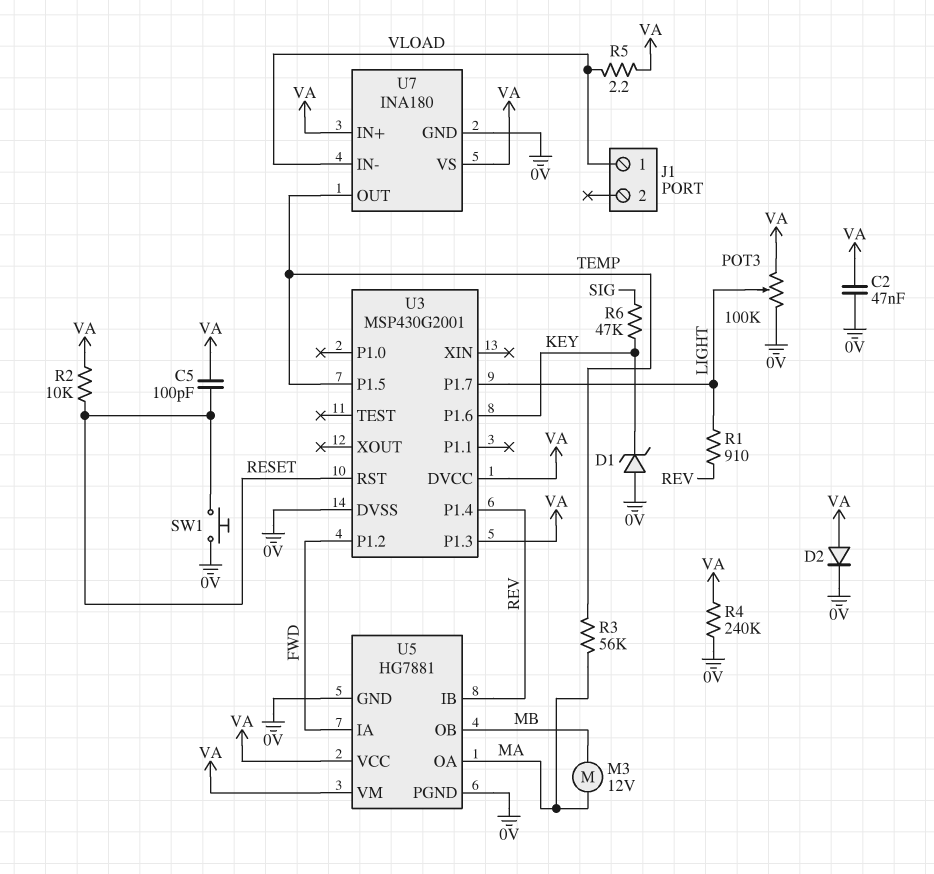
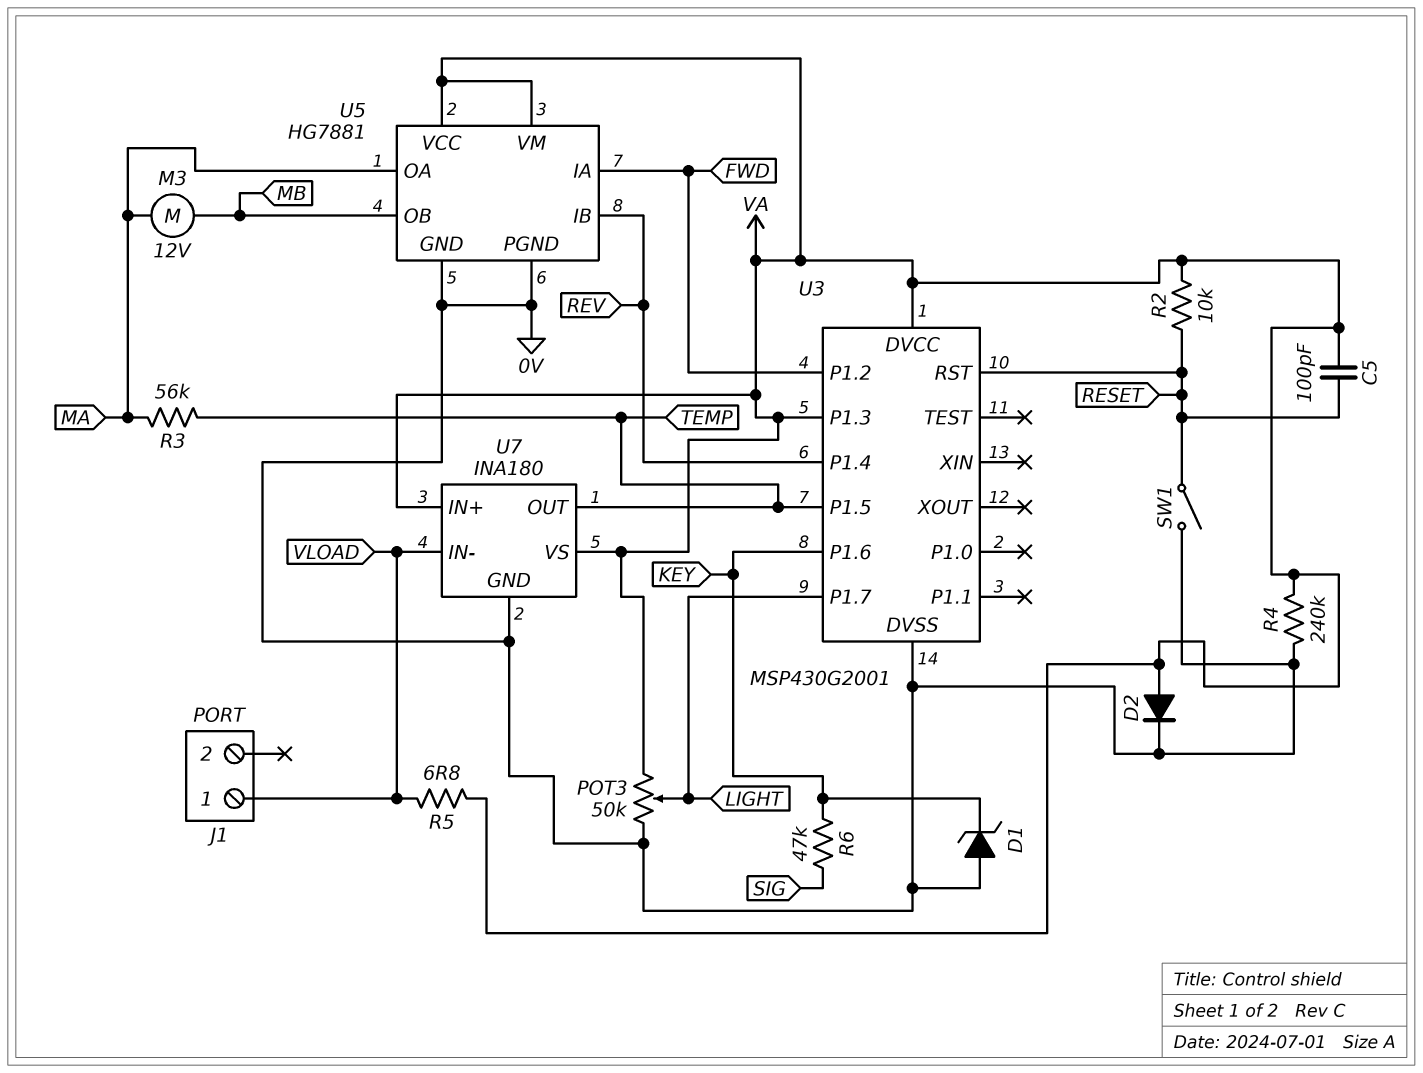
C2: 47nF (0V, VA) -> none
POT3: 100k (0V, VA, wiper LIGHT) -> 50k (0V, VA, wiper LIGHT)
R1: 910 (LIGHT, REV) -> none
R5: 2.2 (VA, VLOAD) -> 6.8 (VA, VLOAD)
SW1: button (0V, RESET) -> switch (0V, RESET)

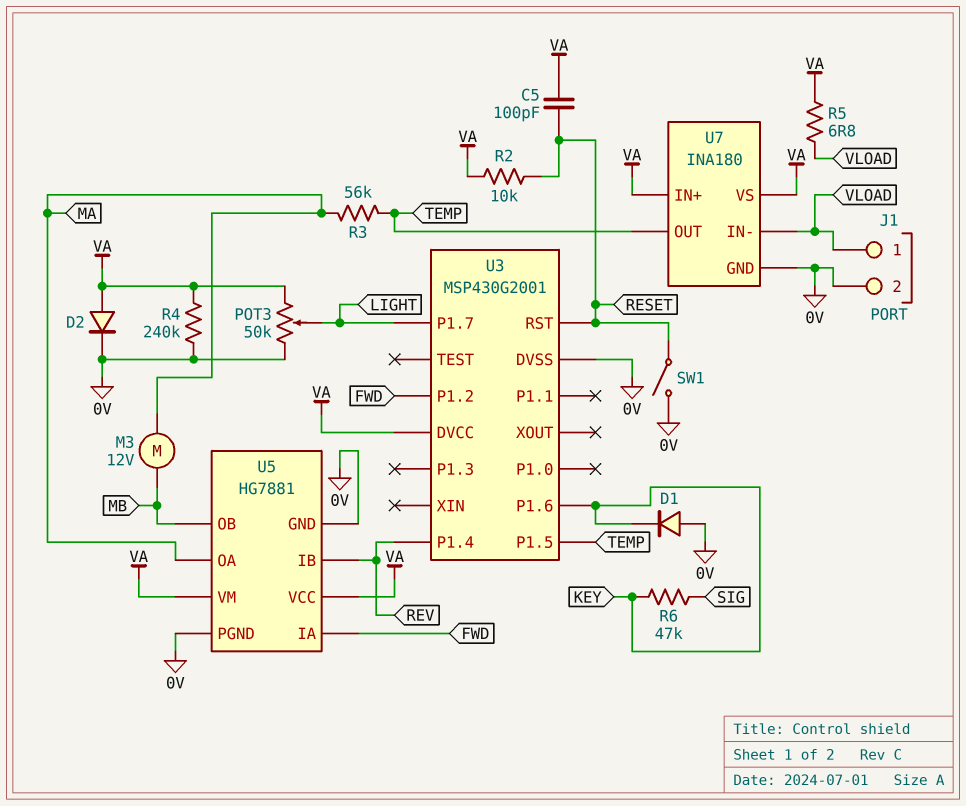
D1: zener (A 0V, K KEY) -> diode (A 0V, K KEY)
J1 pin 2: none -> 0V
U3 pin P1.3: VA -> none

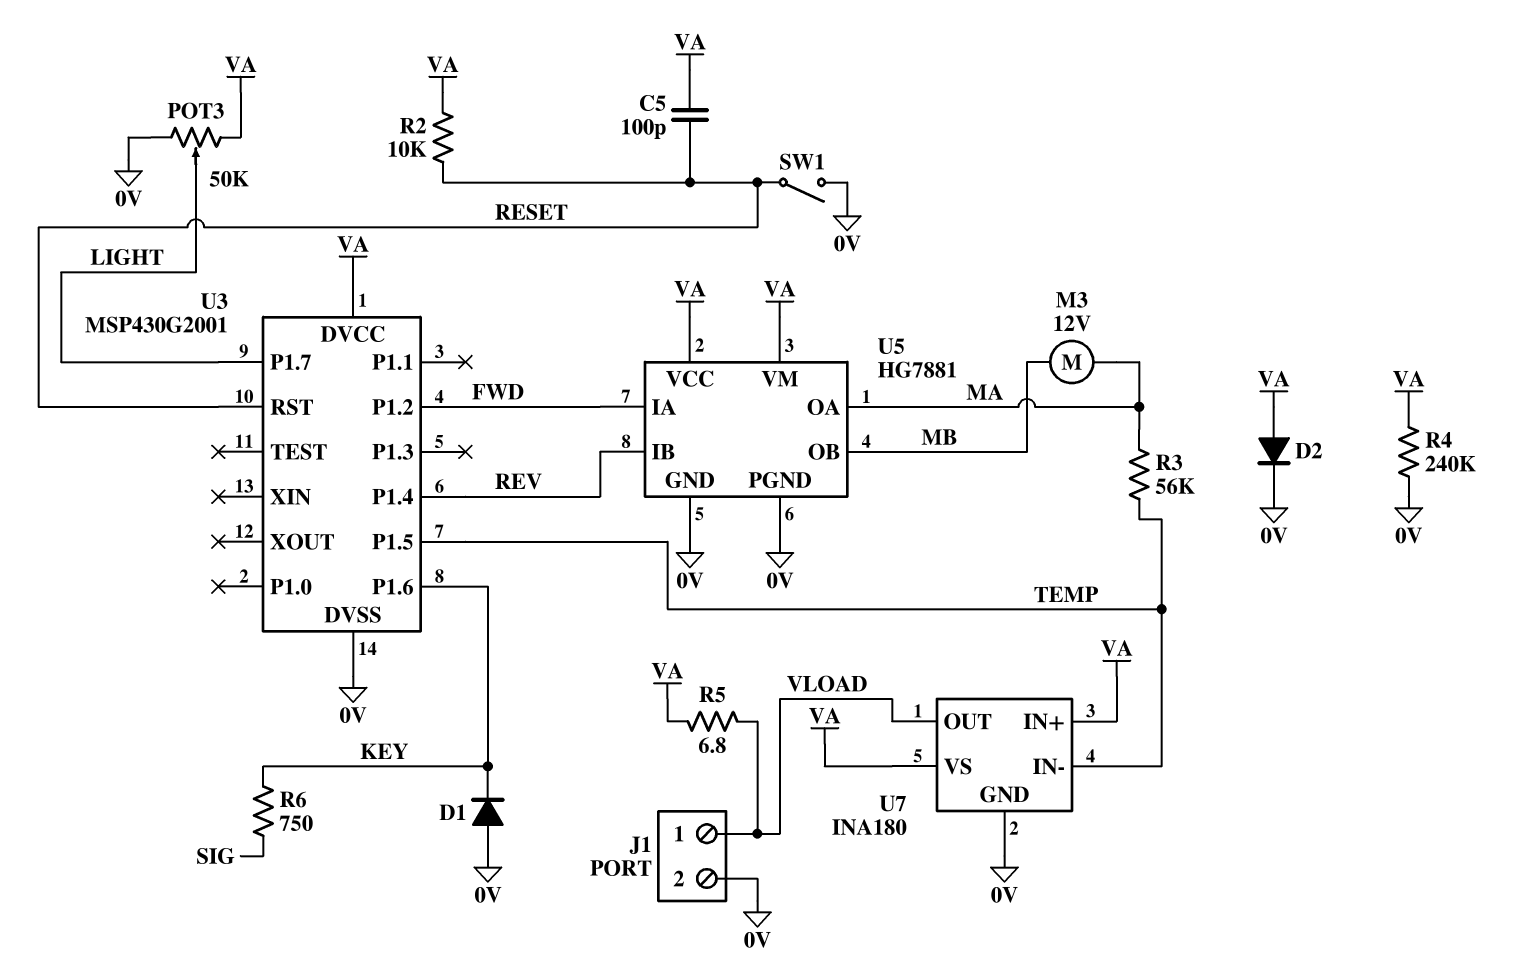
R6: 47k (KEY, SIG) -> 750 (KEY, SIG)
U7 pin IN-: VLOAD -> TEMP
U7 pin OUT: TEMP -> VLOAD

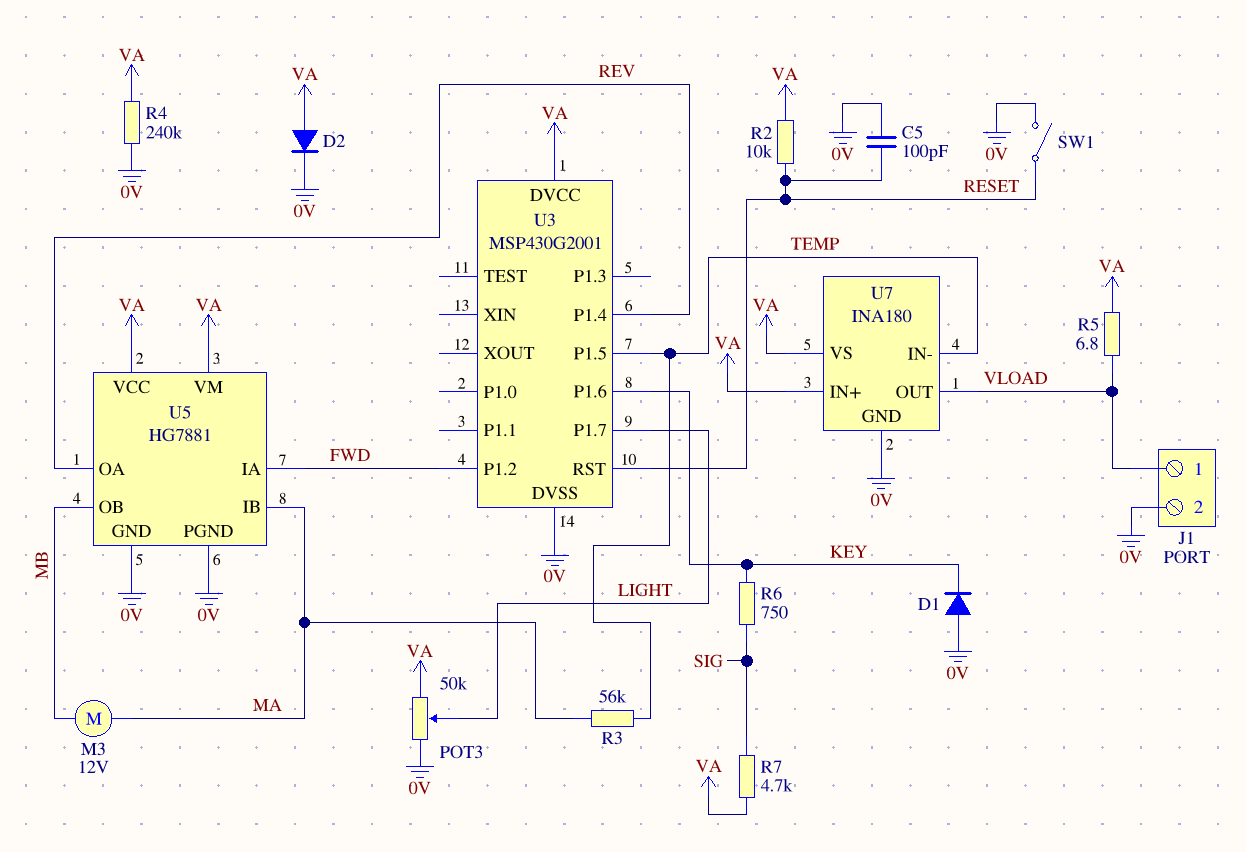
C5: 100pF (RESET, VA) -> 100pF (0V, RESET)
R7: none -> 4.7k (SIG, VA)
U5 pin IB: REV -> MA
U5 pin OA: MA -> REV

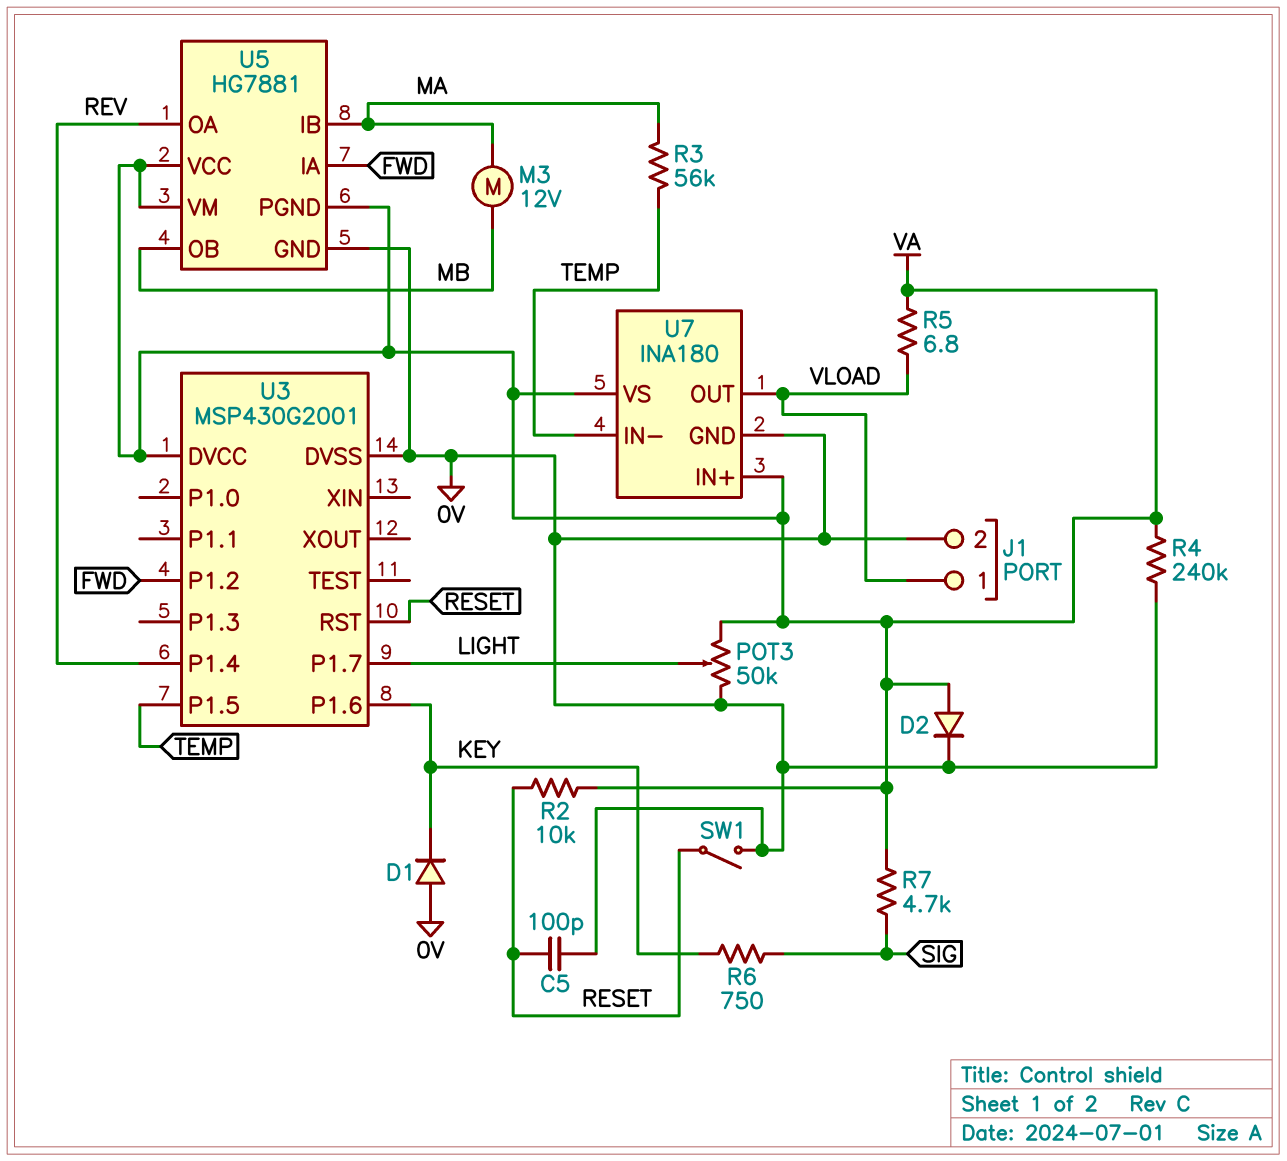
U5 pin PGND: 0V -> VA

